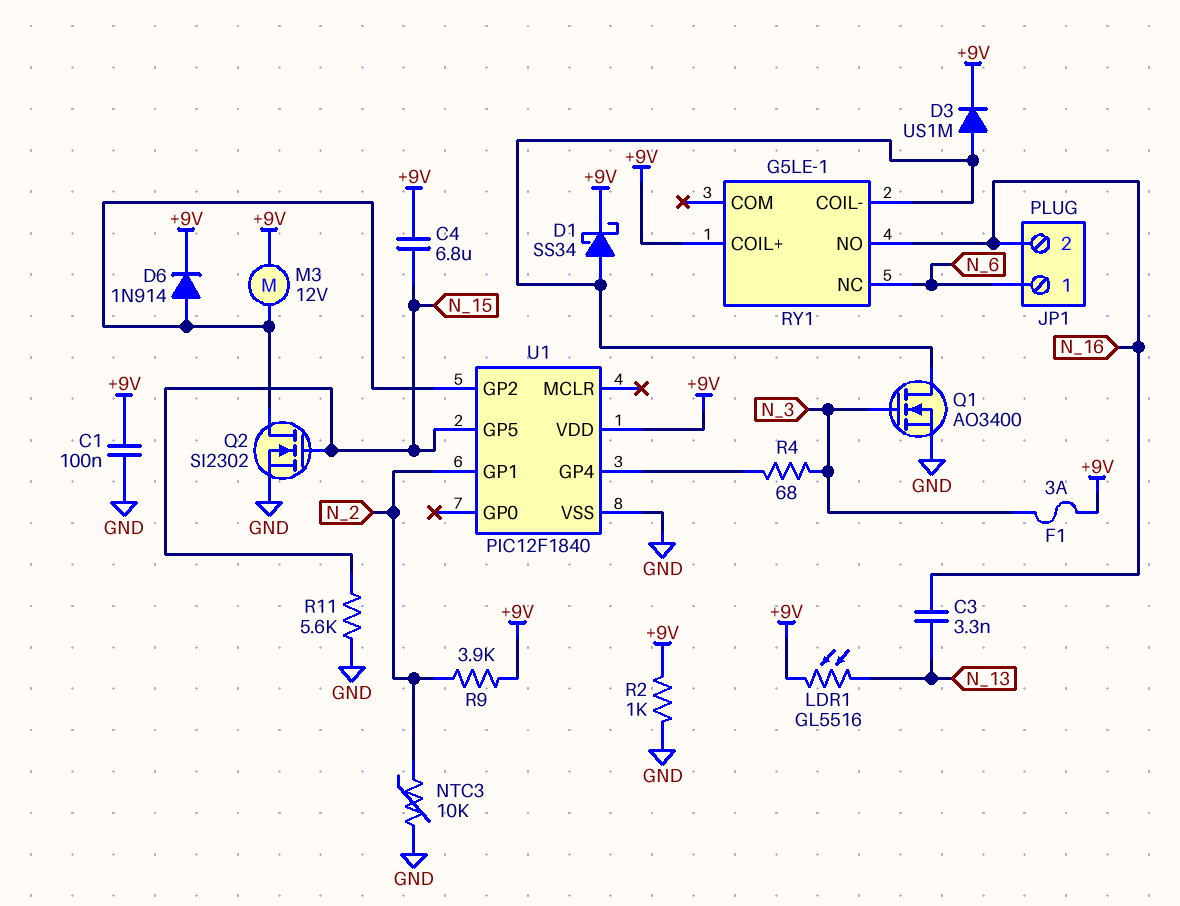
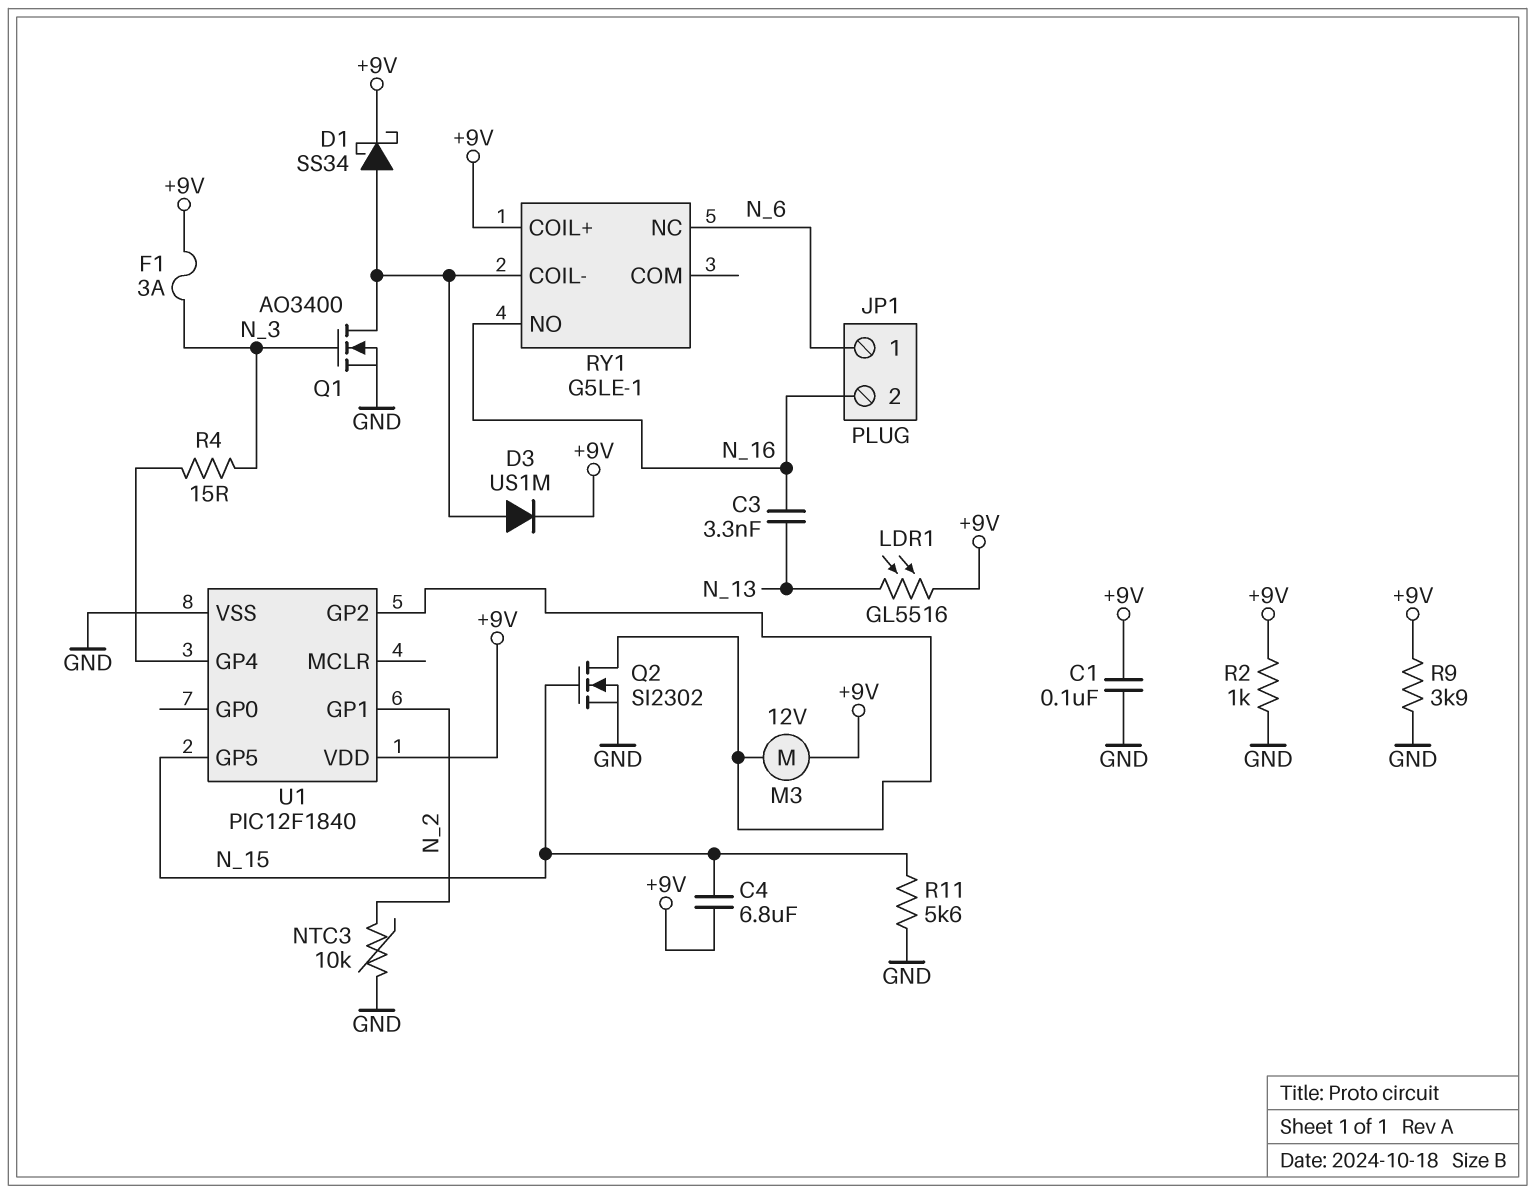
D6: diode 1N914 (A U1/GP2, K +9V) -> none
R4: 68 (N_3, U1/GP4) -> 15 (N_3, U1/GP4)
R9: 3.9k (+9V, N_2) -> 3.9k (+9V, GND)

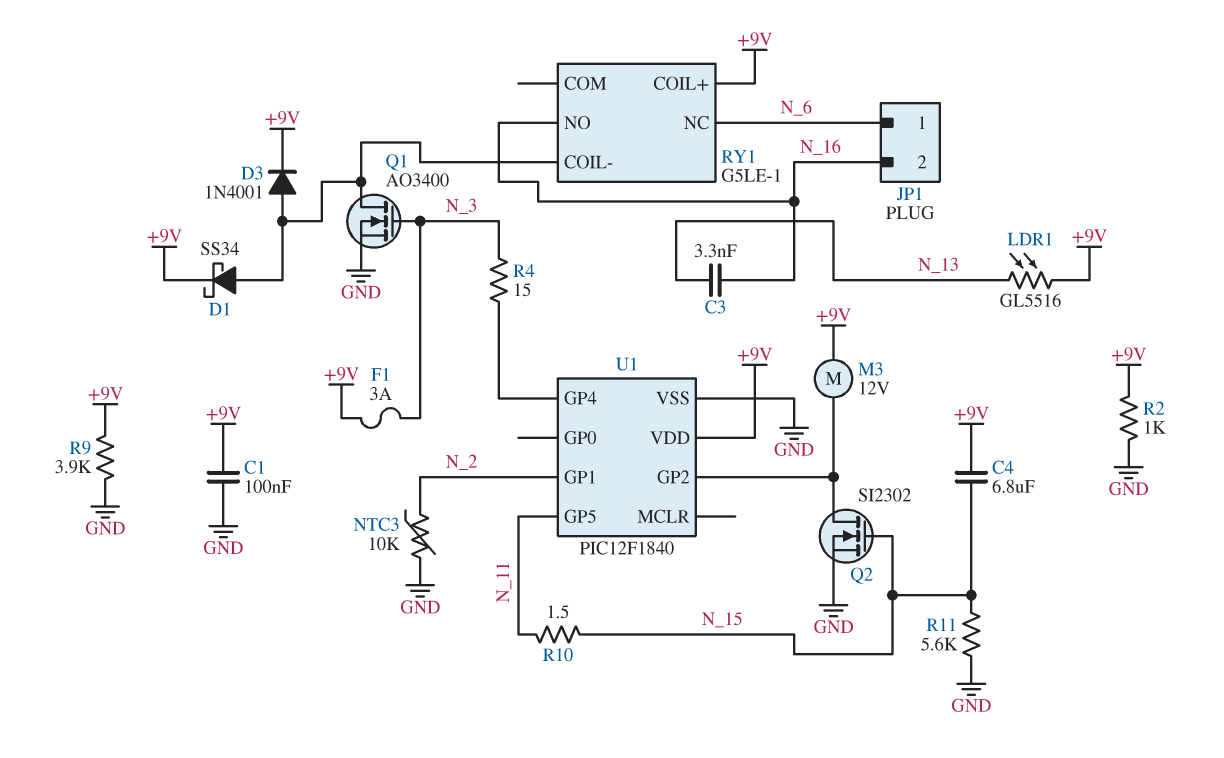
D3: diode US1M (A RY1/COIL-, K +9V) -> diode 1N4001 (A RY1/COIL-, K +9V)
R10: none -> 1.5 (N_11, N_15)
U1 pin GP5: N_15 -> N_11

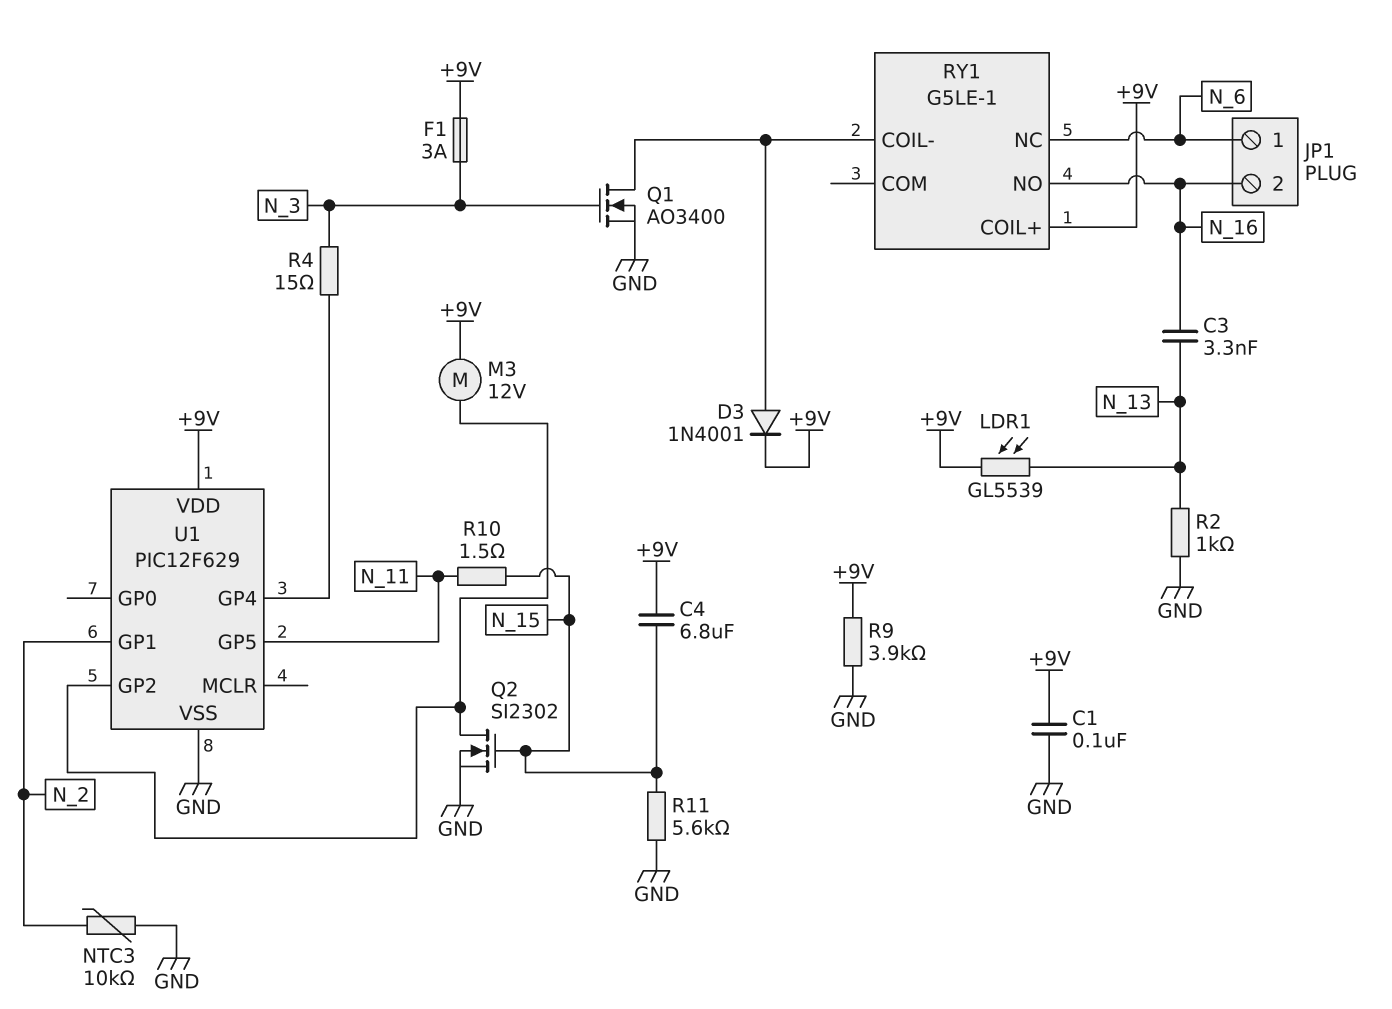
D1: schottky SS34 (A RY1/COIL-, K +9V) -> none
LDR1: GL5516 (+9V, N_13) -> GL5539 (+9V, N_13)
R2: 1k (+9V, GND) -> 1k (GND, N_13)
U1: PIC12F1840 -> PIC12F629

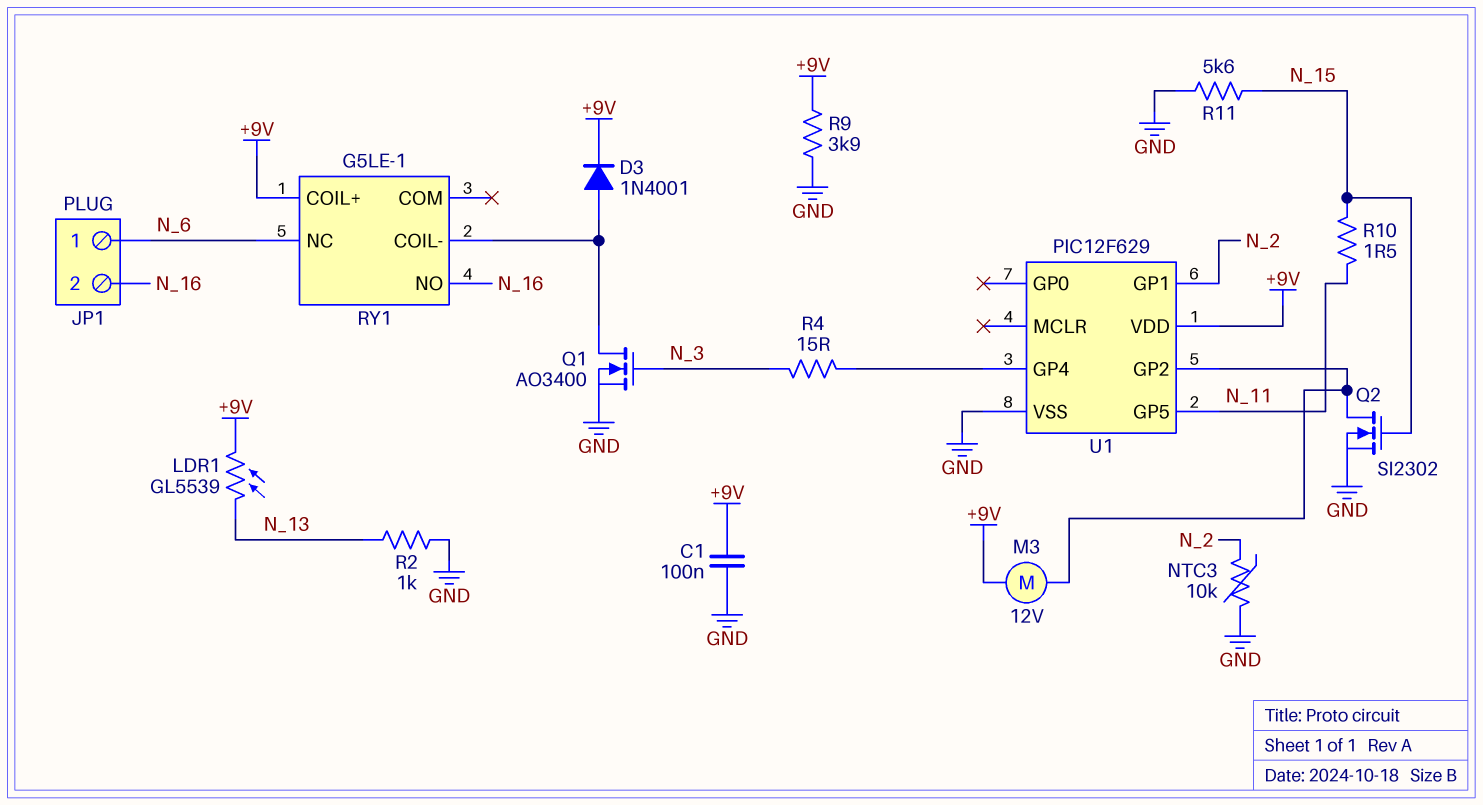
C3: 3.3nF (N_13, N_16) -> none
C4: 6.8uF (+9V, N_15) -> none
F1: 3A (+9V, N_3) -> none

